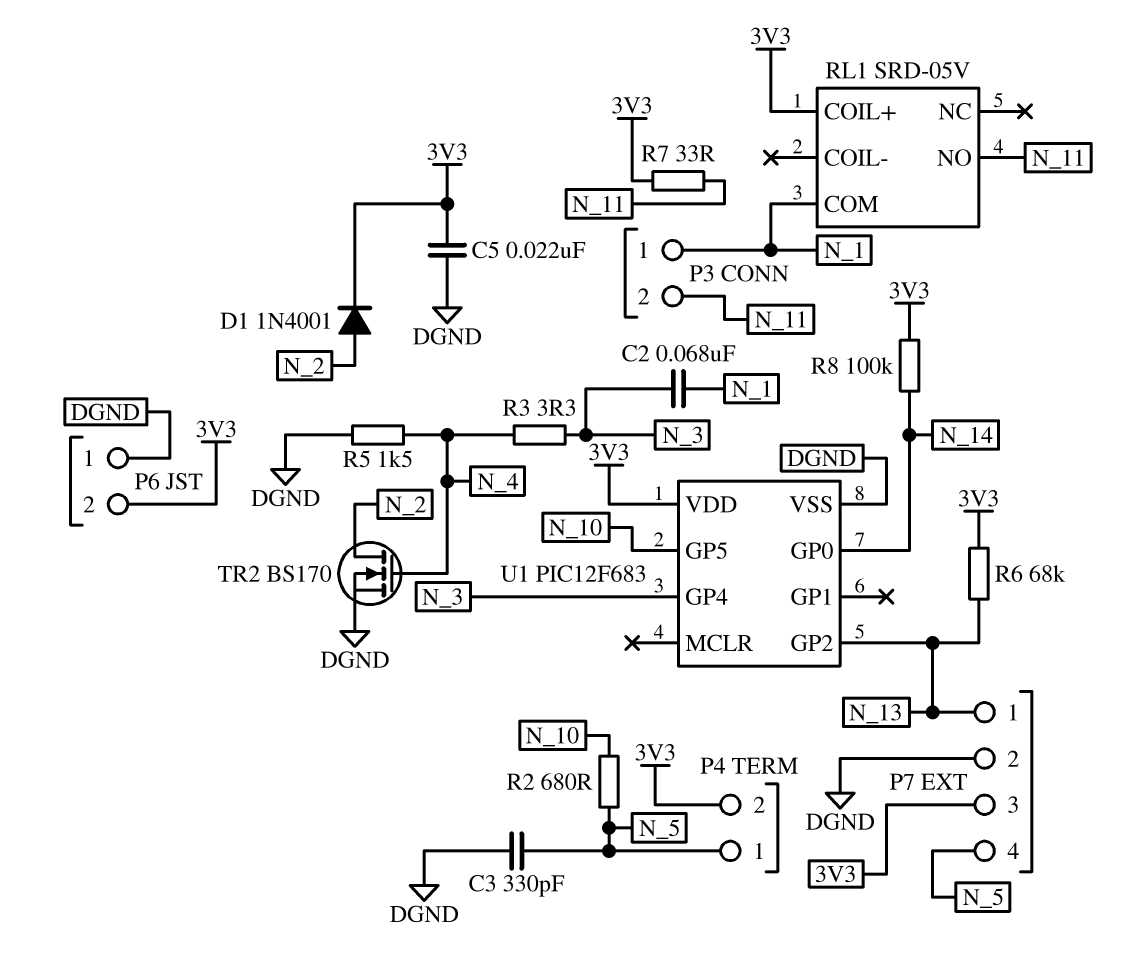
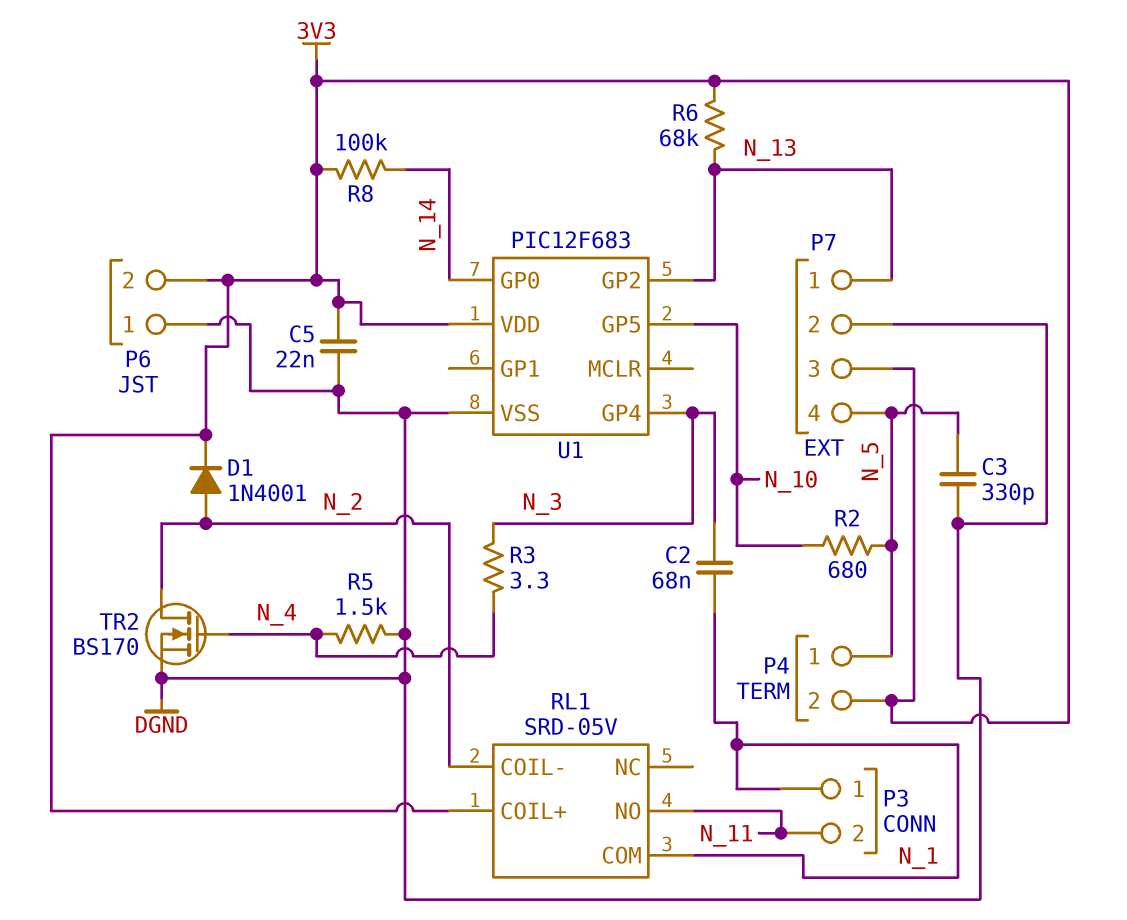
R7: 33 (3V3, N_11) -> none
RL1 pin COIL-: none -> N_2

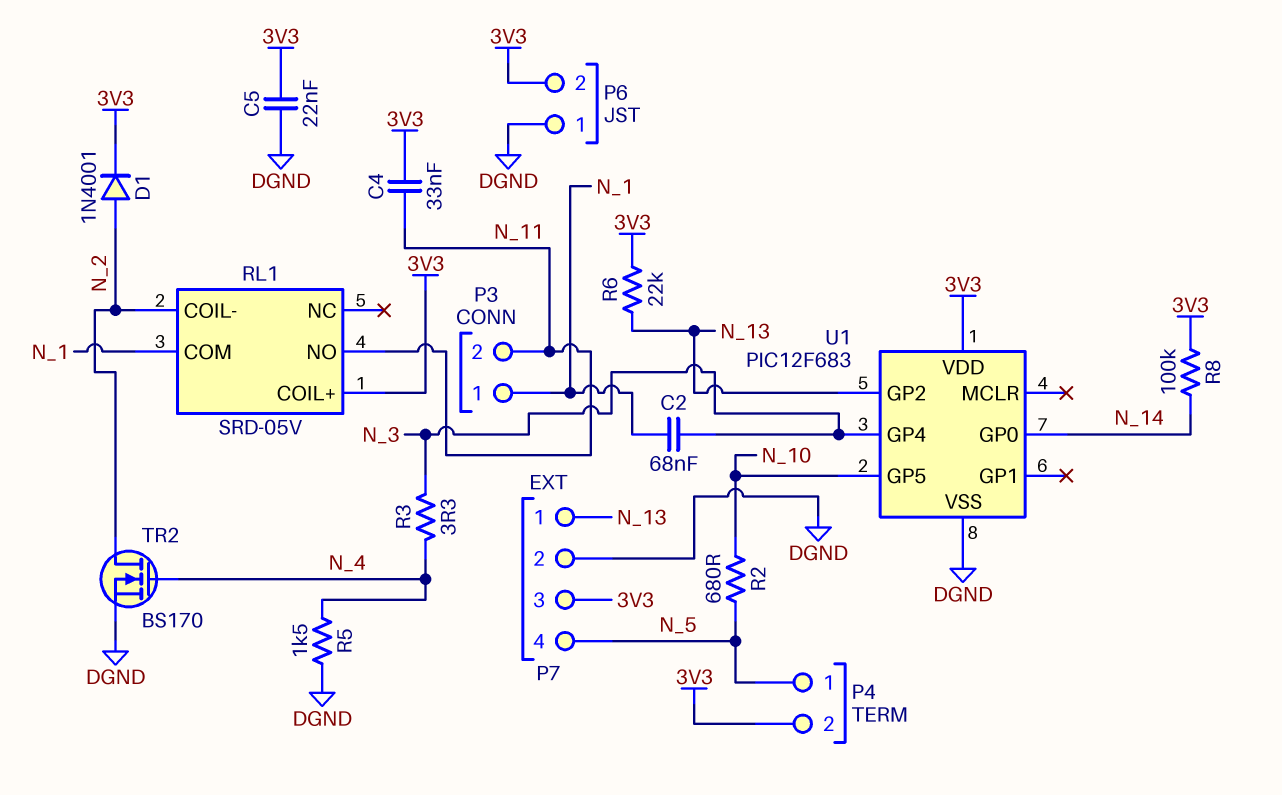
C3: 330pF (DGND, N_5) -> none
C4: none -> 33nF (3V3, N_11)
R6: 68k (3V3, N_13) -> 22k (3V3, N_13)

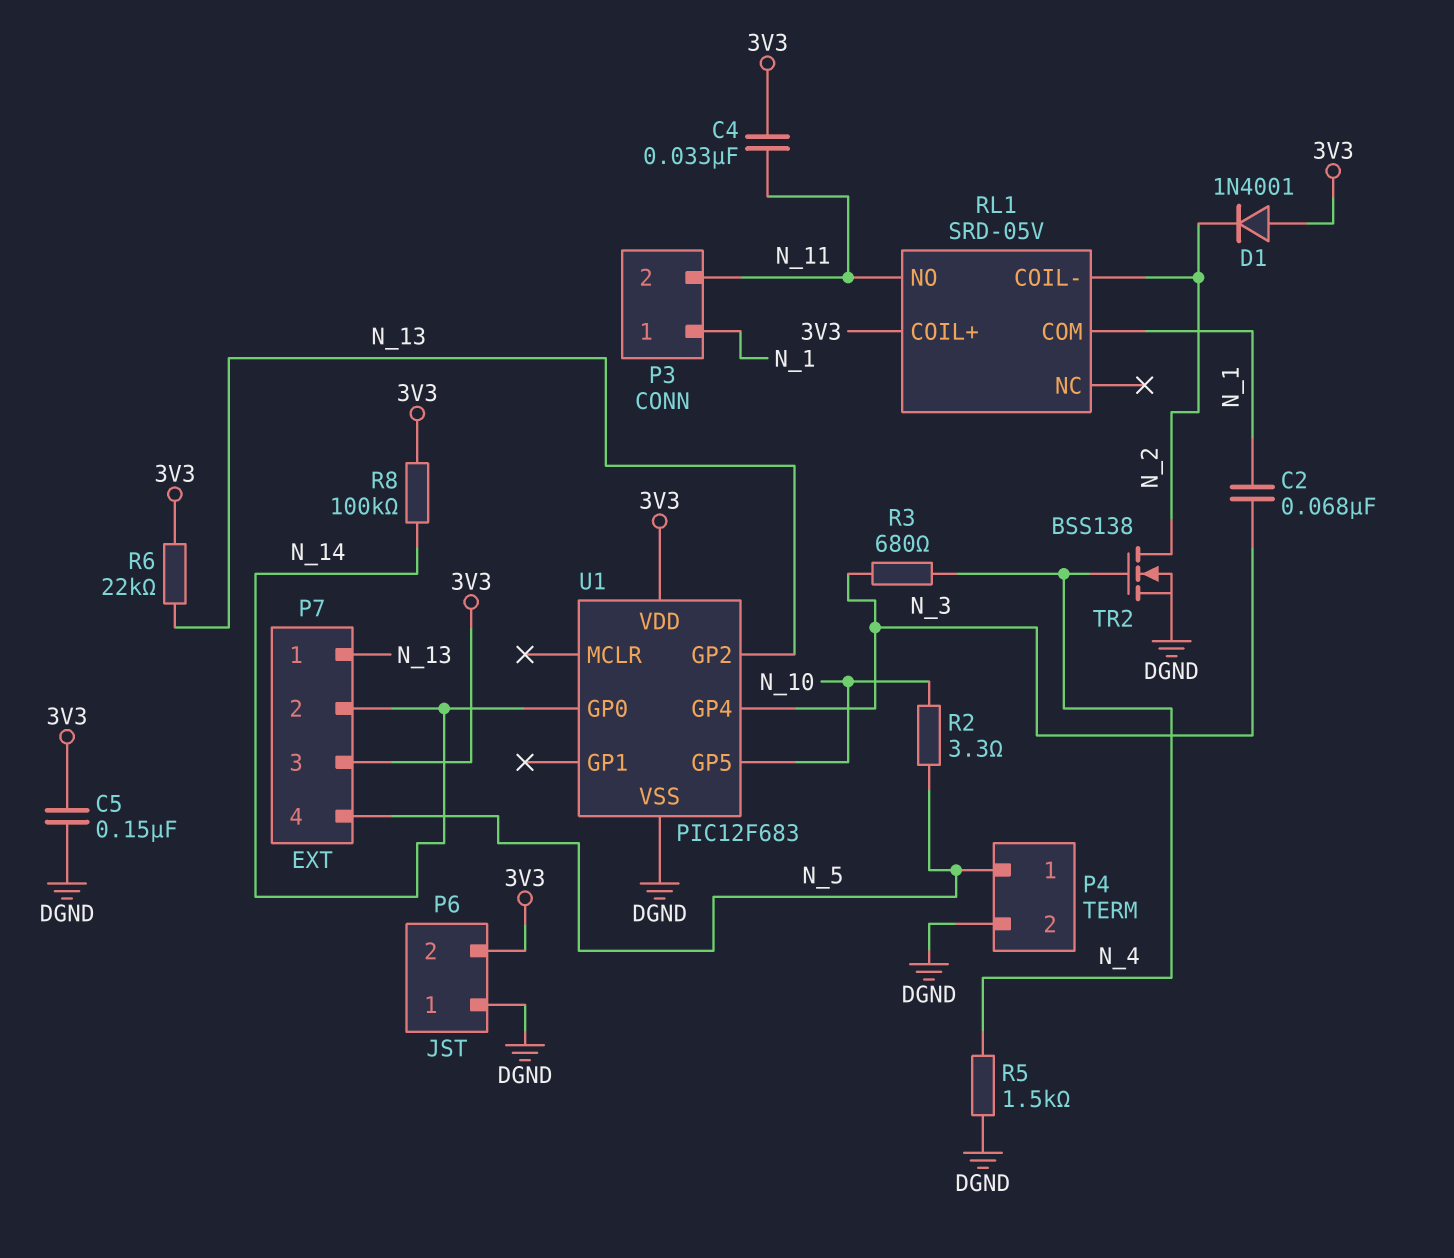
C5: 22nF (3V3, DGND) -> 150nF (3V3, DGND)
D1: diode 1N4001 (A N_2, K 3V3) -> diode 1N4001 (A 3V3, K N_2)
P4 pin 2: 3V3 -> DGND
P7 pin 2: DGND -> N_14
R2: 680 (N_5, N_10) -> 3.3 (N_5, N_10)
R3: 3.3 (N_3, N_4) -> 680 (N_3, N_4)
TR2: NMOS BS170 (G N_4, D N_2, S DGND) -> NMOS BSS138 (G N_4, D N_2, S DGND)

